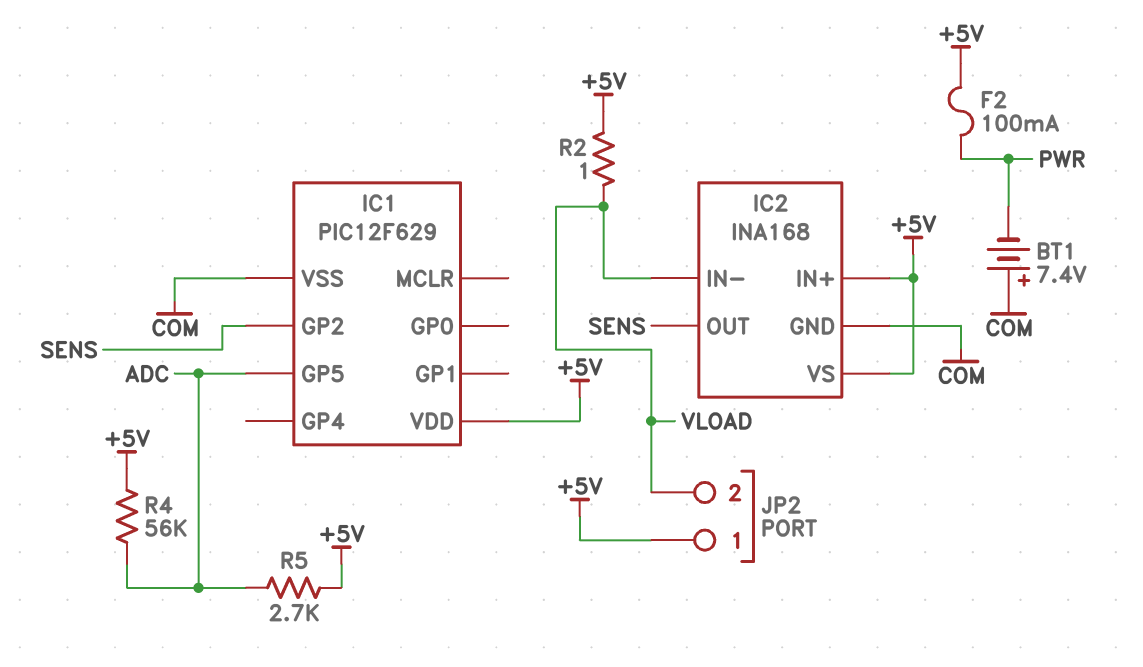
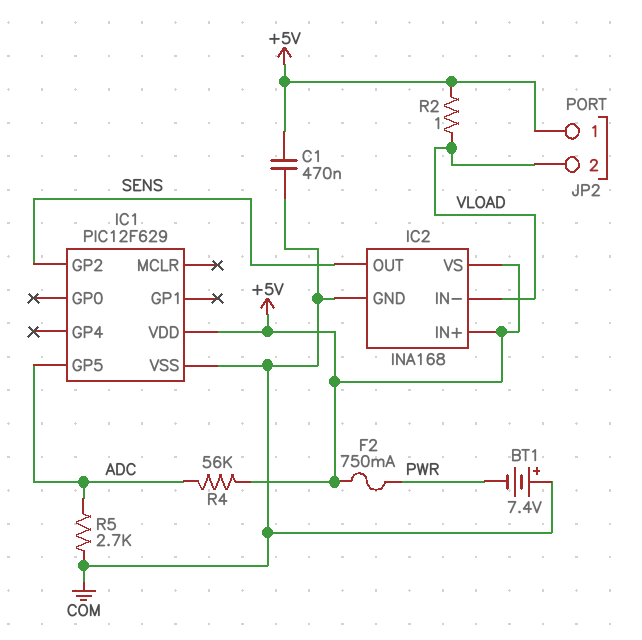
C1: none -> 470nF (+5V, COM)
F2: 100mA (+5V, PWR) -> 750mA (+5V, PWR)
R5: 2.7k (+5V, ADC) -> 2.7k (ADC, COM)

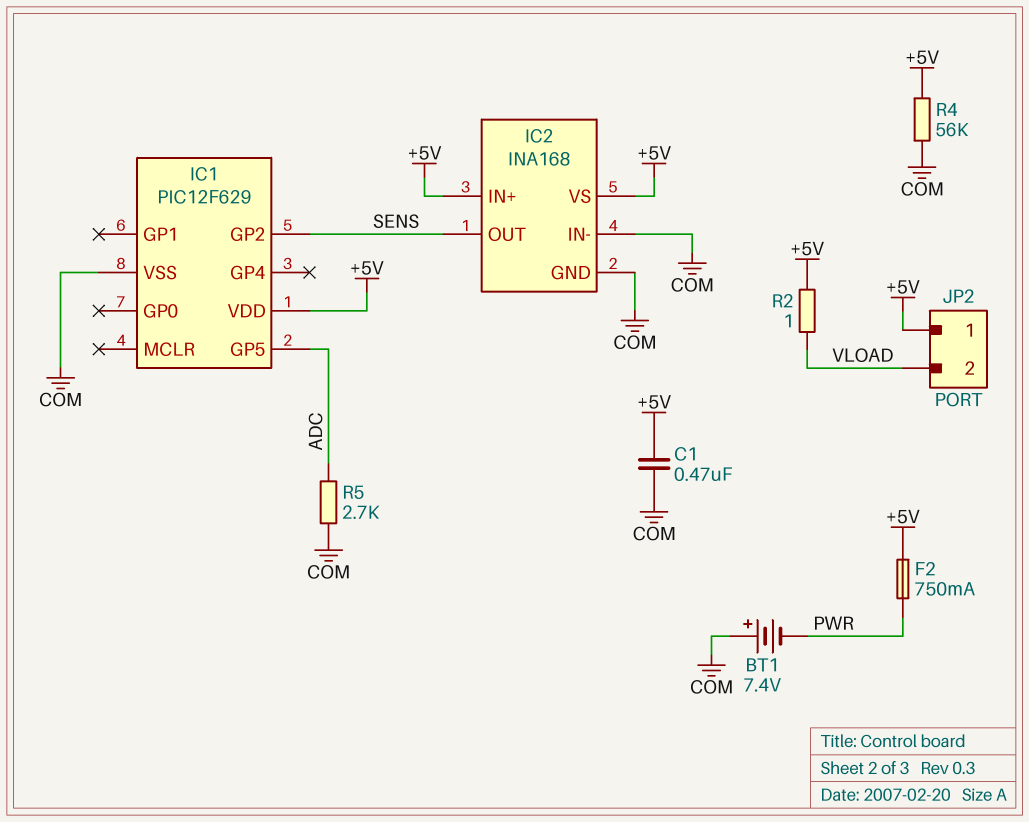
IC2 pin IN-: VLOAD -> COM
R4: 56k (+5V, ADC) -> 56k (+5V, COM)

